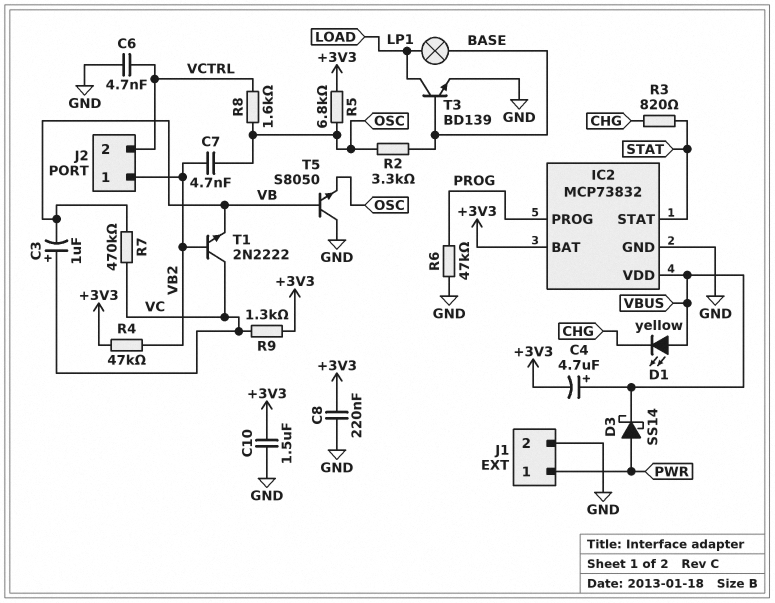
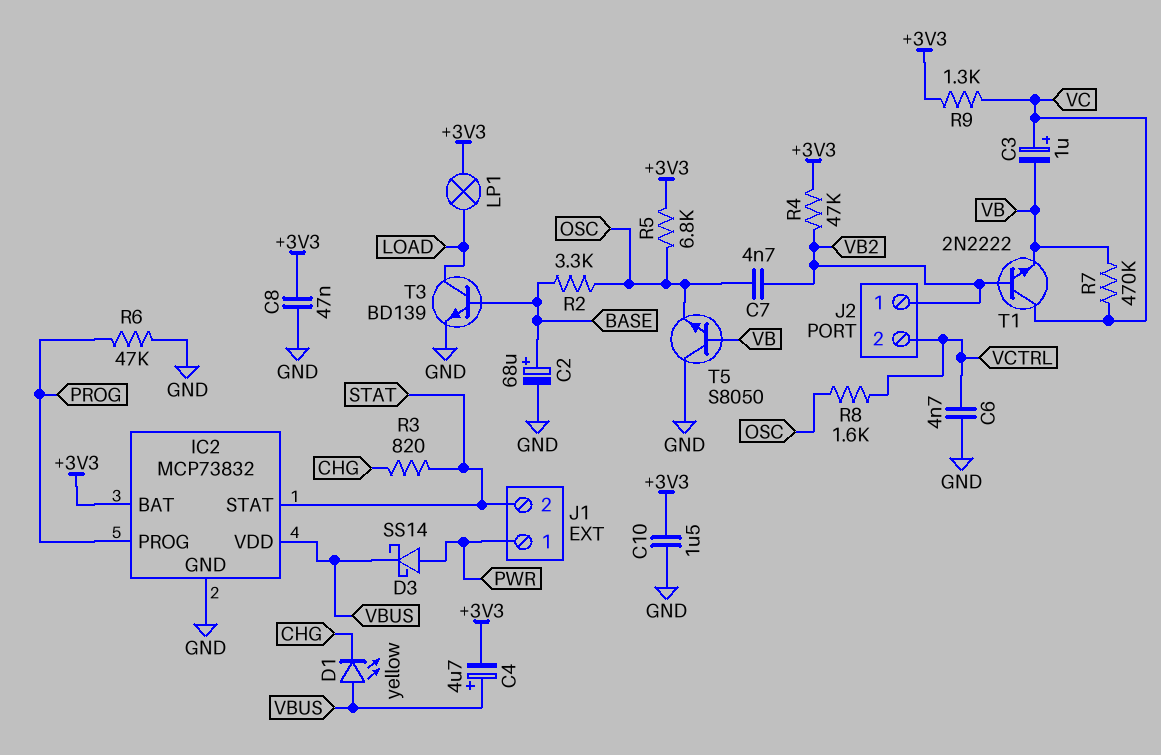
C2: none -> 68uF (plus BASE, minus GND)
C8: 220nF (+3V3, GND) -> 47nF (+3V3, GND)
J1 pin 2: GND -> STAT
LP1: lamp (BASE, LOAD) -> lamp (+3V3, LOAD)

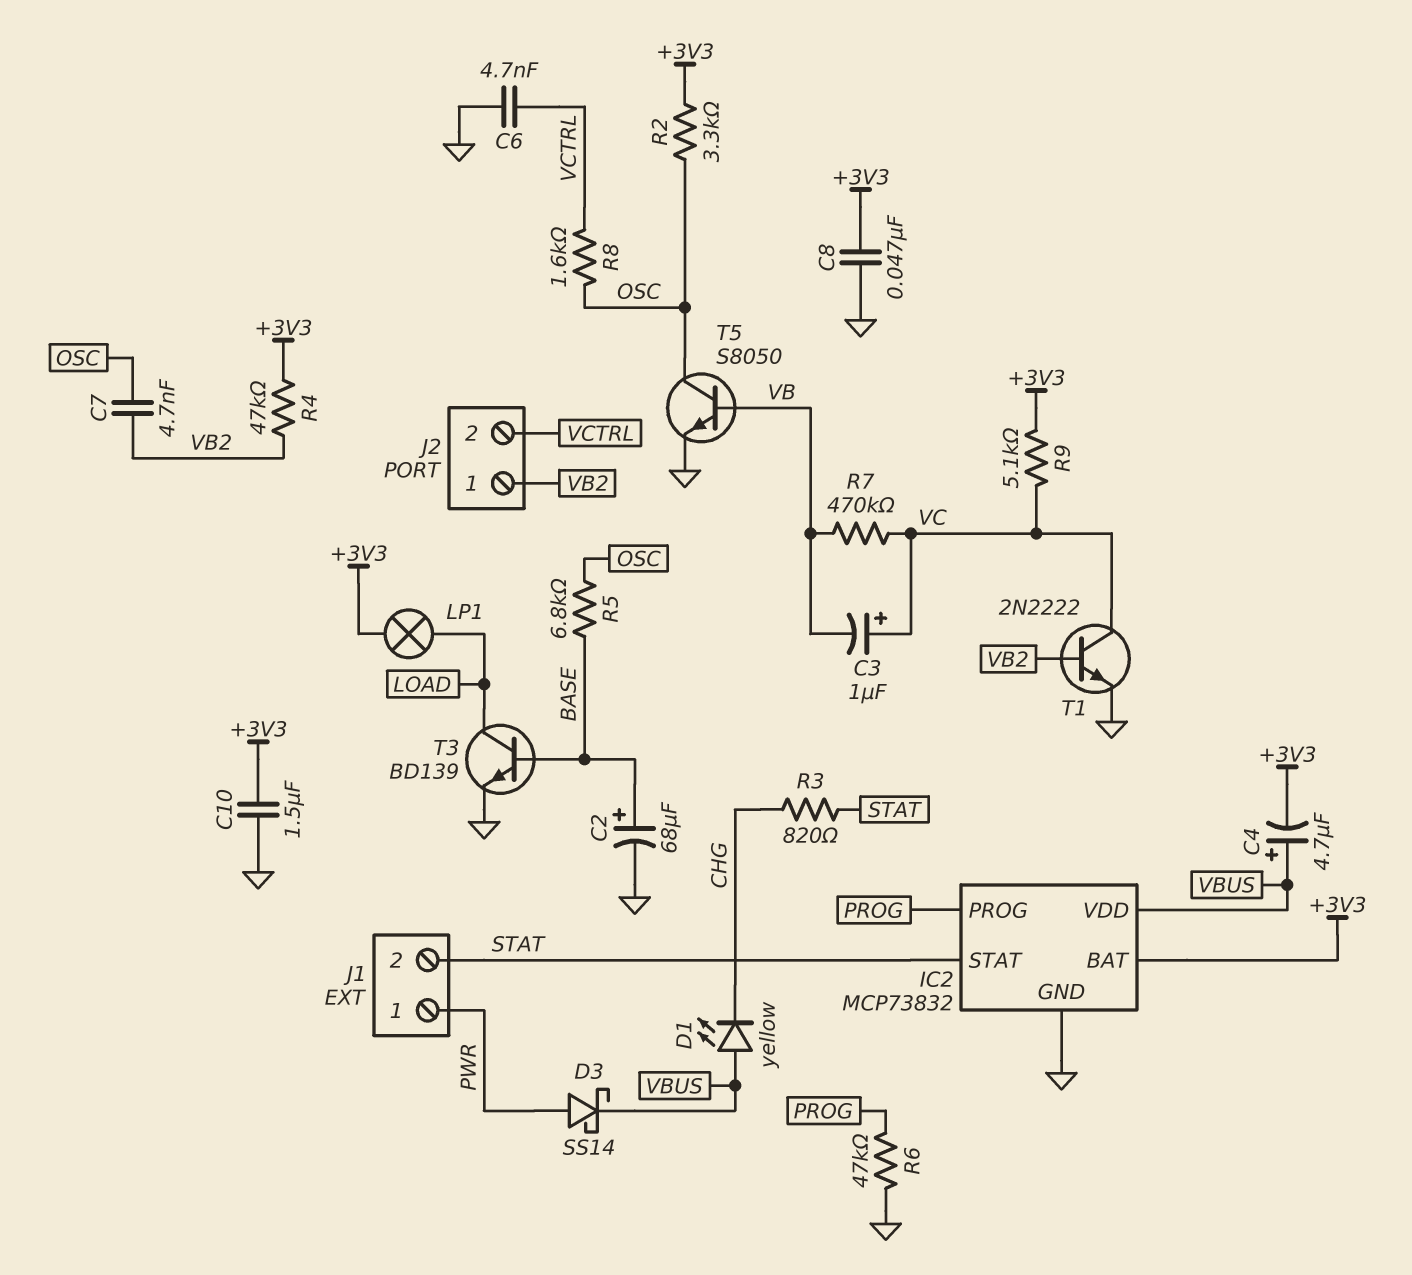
R2: 3.3k (BASE, OSC) -> 3.3k (+3V3, OSC)
R5: 6.8k (+3V3, OSC) -> 6.8k (BASE, OSC)
R9: 1.3k (+3V3, VC) -> 5.1k (+3V3, VC)
T1: NPN 2N2222 (B VB2, C VC, E VB) -> NPN 2N2222 (B VB2, C VC, E GND)
T5: NPN S8050 (B VB, C GND, E OSC) -> NPN S8050 (B VB, C OSC, E GND)

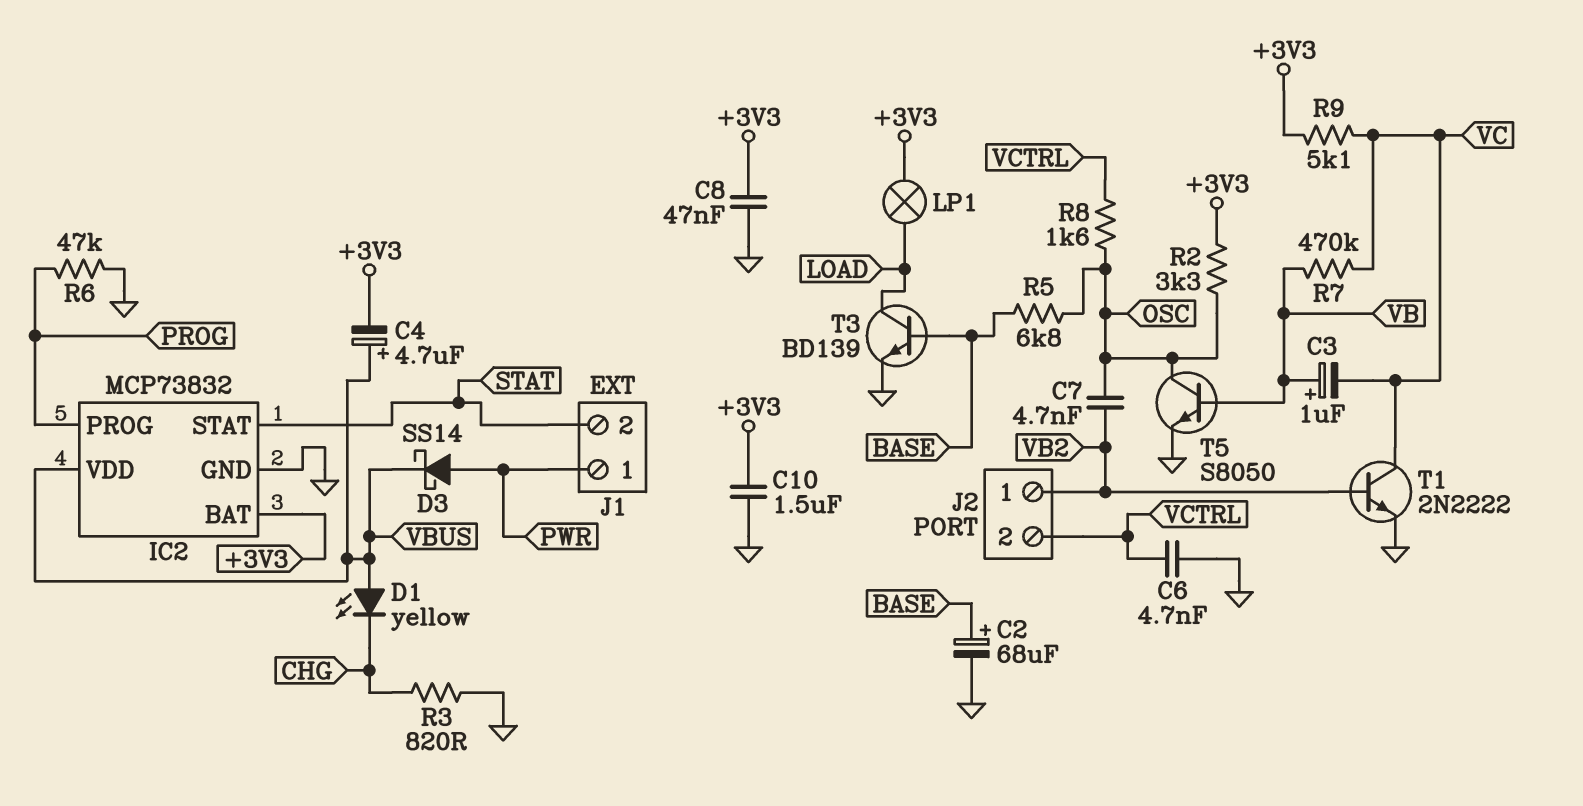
C3: 1uF (plus VC, minus VB) -> 1uF (plus VB, minus VC)
R3: 820 (CHG, STAT) -> 820 (CHG, GND)
R4: 47k (+3V3, VB2) -> none

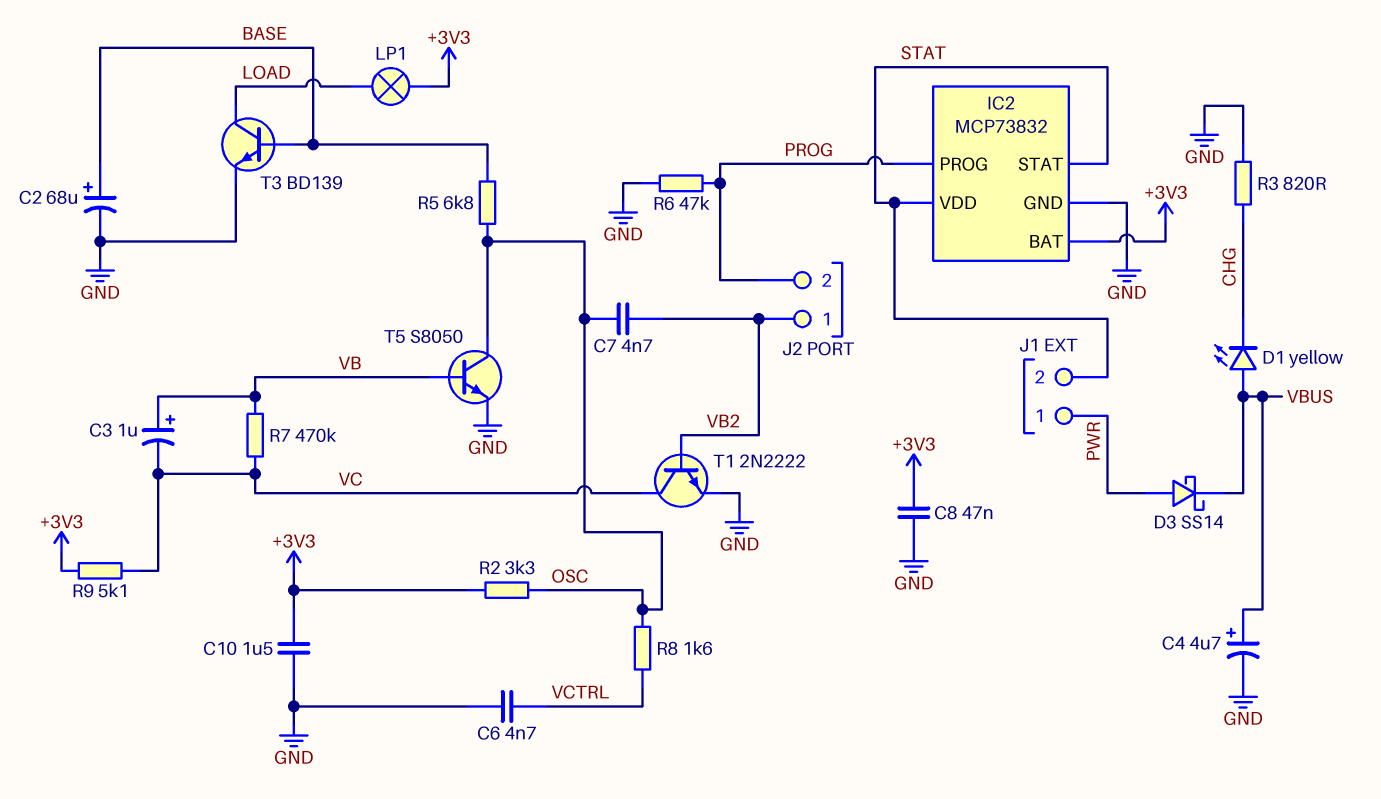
C4: 4.7uF (plus VBUS, minus +3V3) -> 4.7uF (plus VBUS, minus GND)
IC2 pin VDD: VBUS -> STAT
J2 pin 2: VCTRL -> PROG

